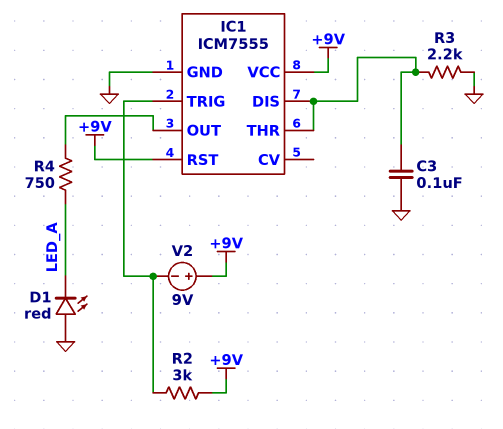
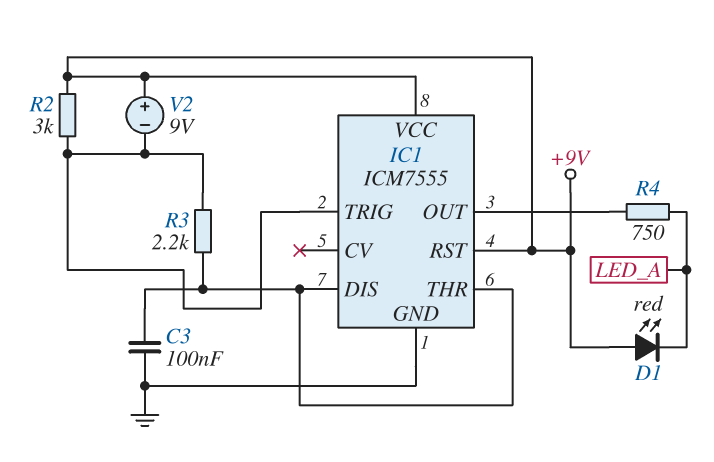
D1: LED red (A GND, K LED_A) -> LED red (A +9V, K LED_A)
R3: 2.2k (GND, IC1/DIS) -> 2.2k (IC1/DIS, IC1/TRIG)

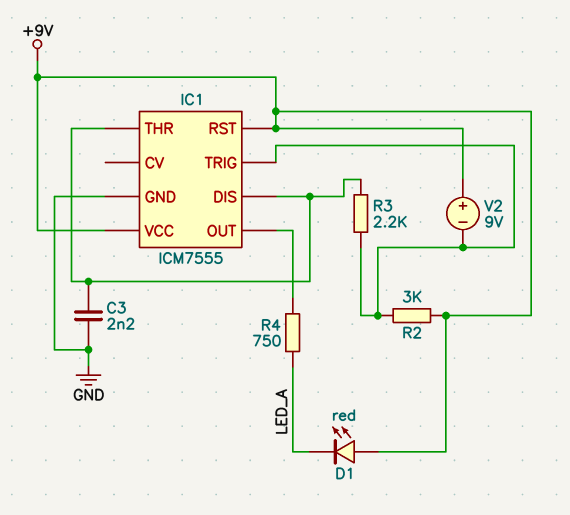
C3: 100nF (GND, IC1/DIS) -> 2.2nF (GND, IC1/DIS)

